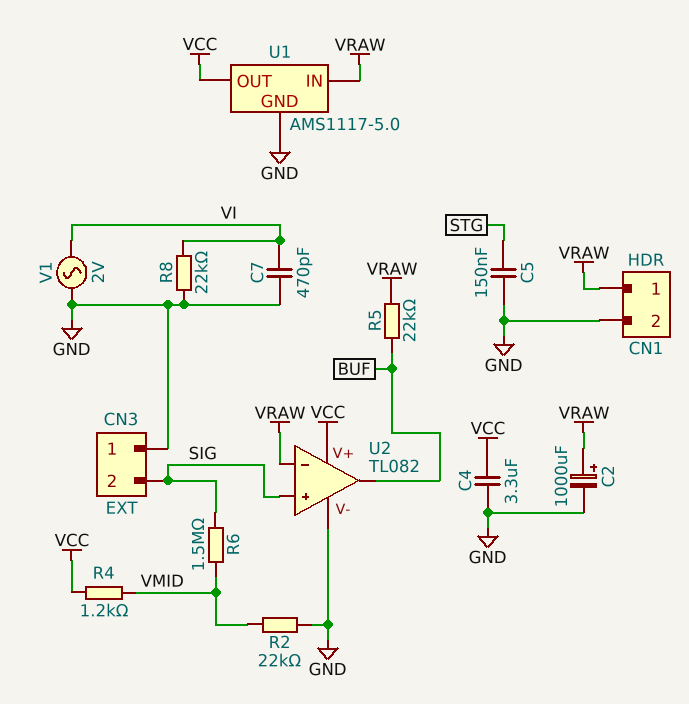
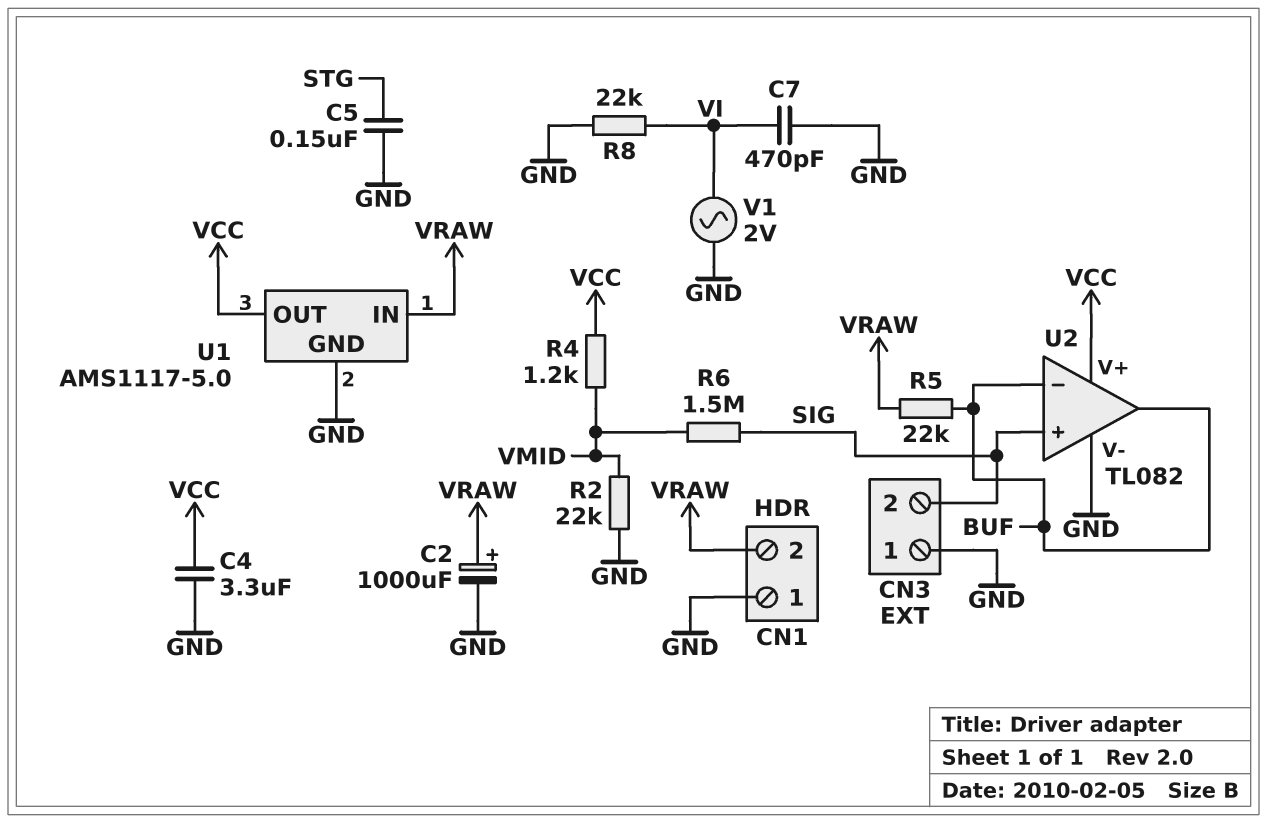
CN1 pin 1: VRAW -> GND
CN1 pin 2: GND -> VRAW
U2 pin in-: VRAW -> BUF

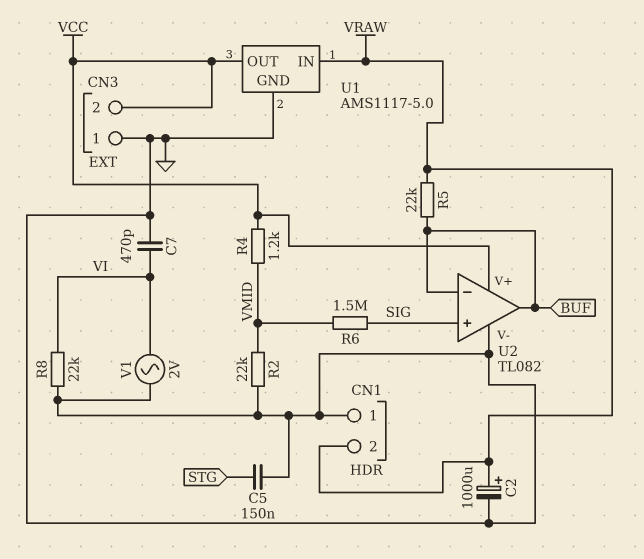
C4: 3.3uF (GND, VCC) -> none
CN3 pin 2: SIG -> VCC

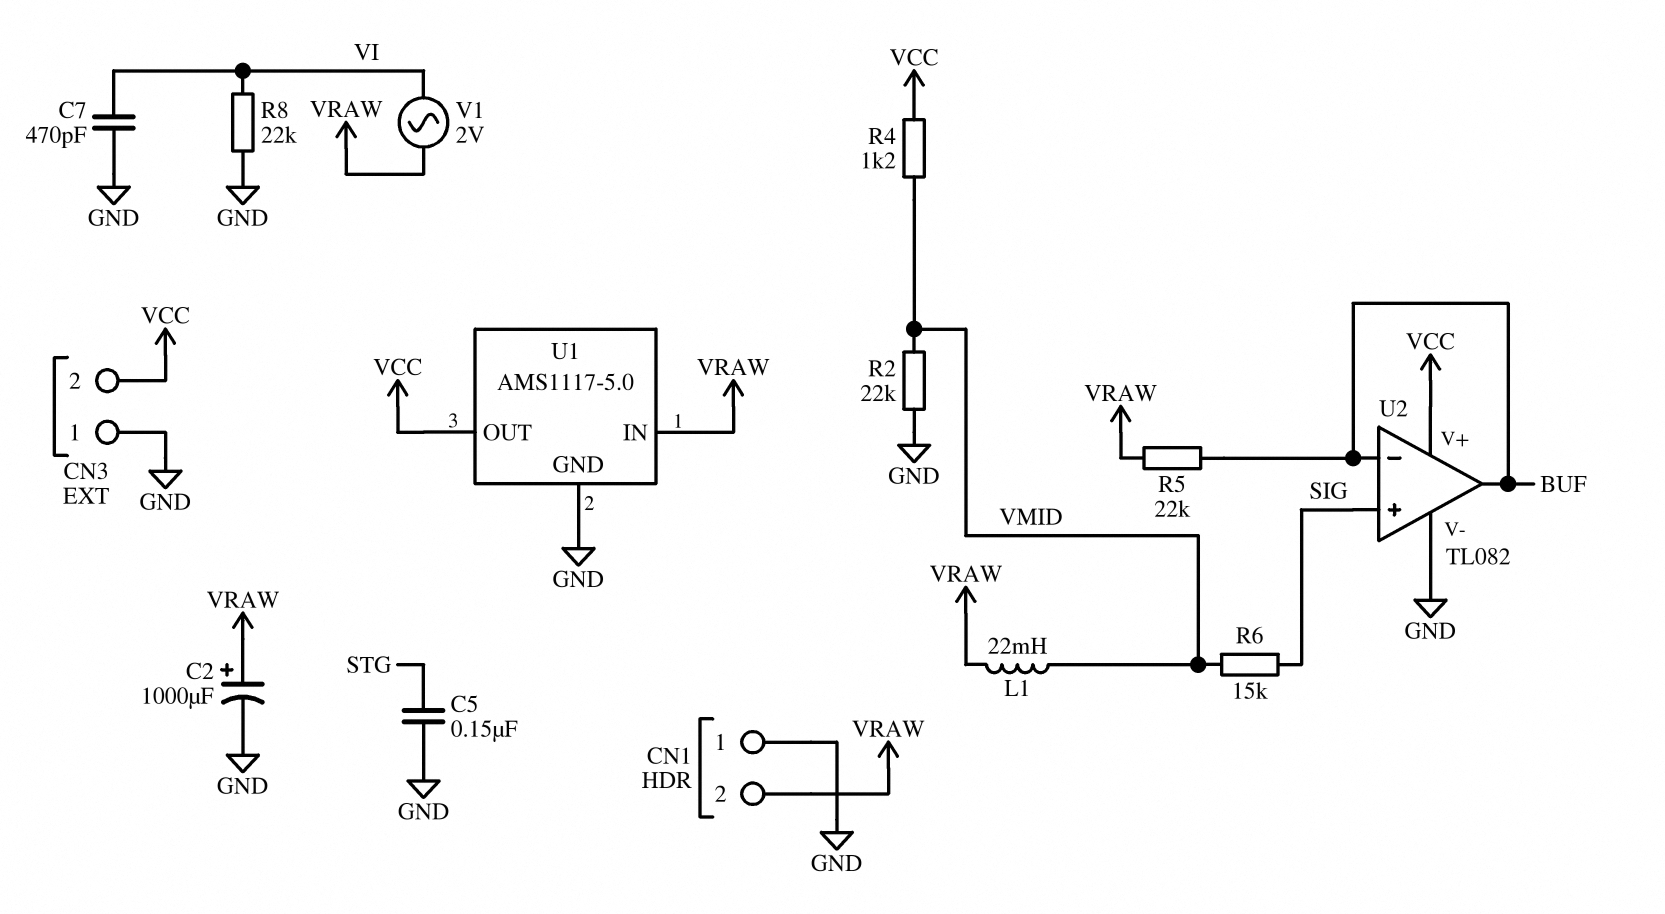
L1: none -> 22mH (VMID, VRAW)
R6: 1.5M (SIG, VMID) -> 15k (SIG, VMID)
V1: AC 2V (GND, VI) -> AC 2V (VI, VRAW)

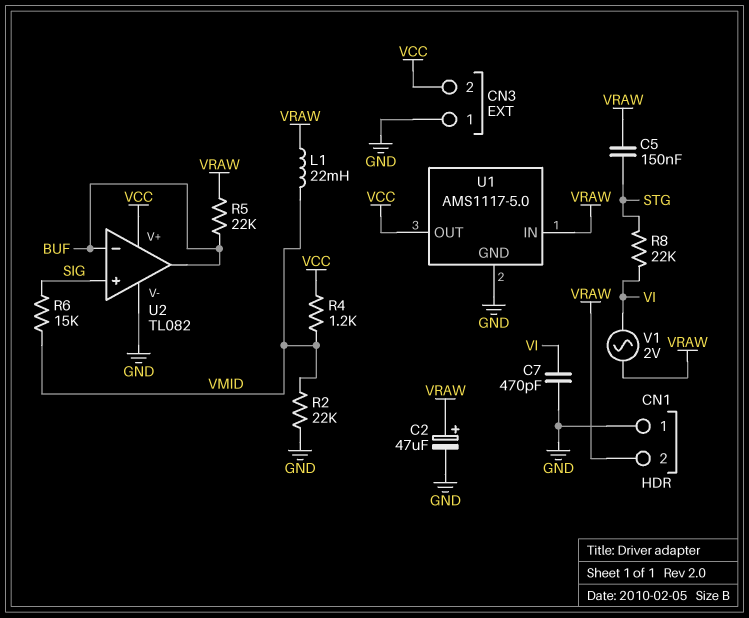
C2: 1000uF (plus VRAW, minus GND) -> 47uF (plus VRAW, minus GND)
C5: 150nF (GND, STG) -> 150nF (STG, VRAW)
R8: 22k (GND, VI) -> 22k (STG, VI)

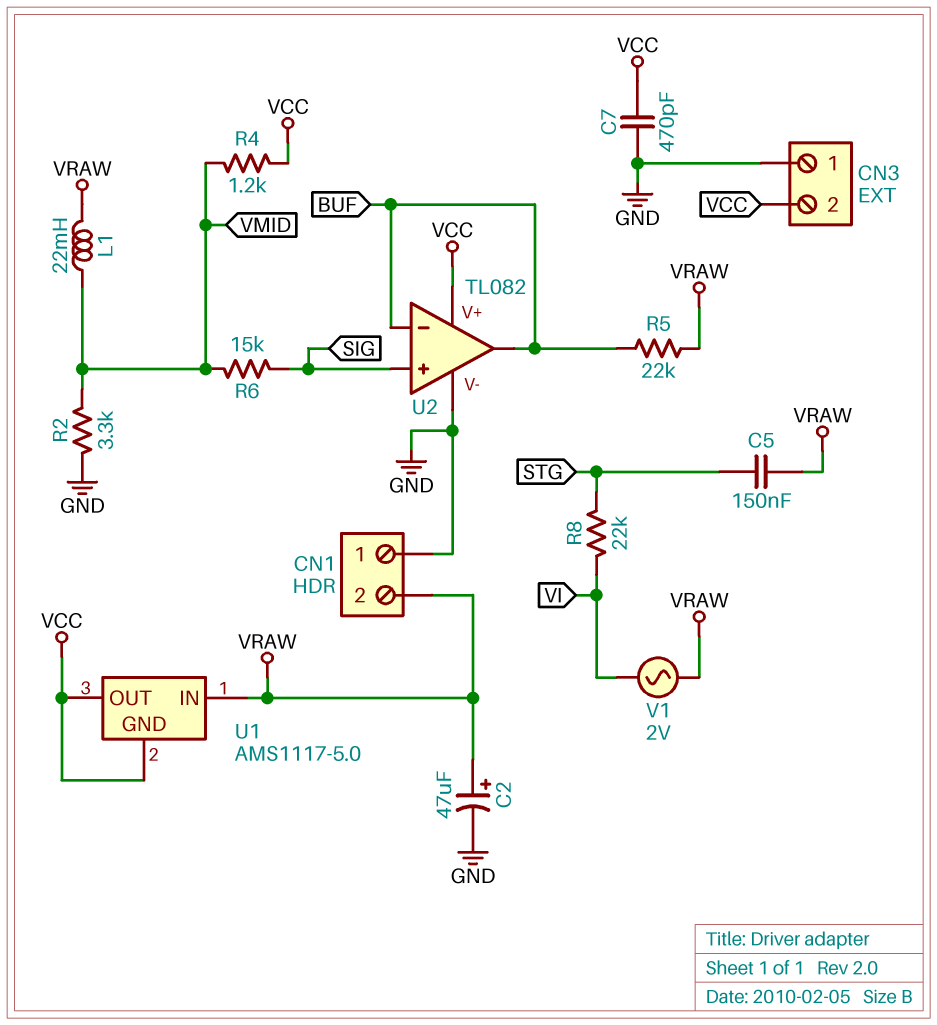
C7: 470pF (GND, VI) -> 470pF (GND, VCC)
R2: 22k (GND, VMID) -> 3.3k (GND, VMID)
U1 pin GND: GND -> VCC

